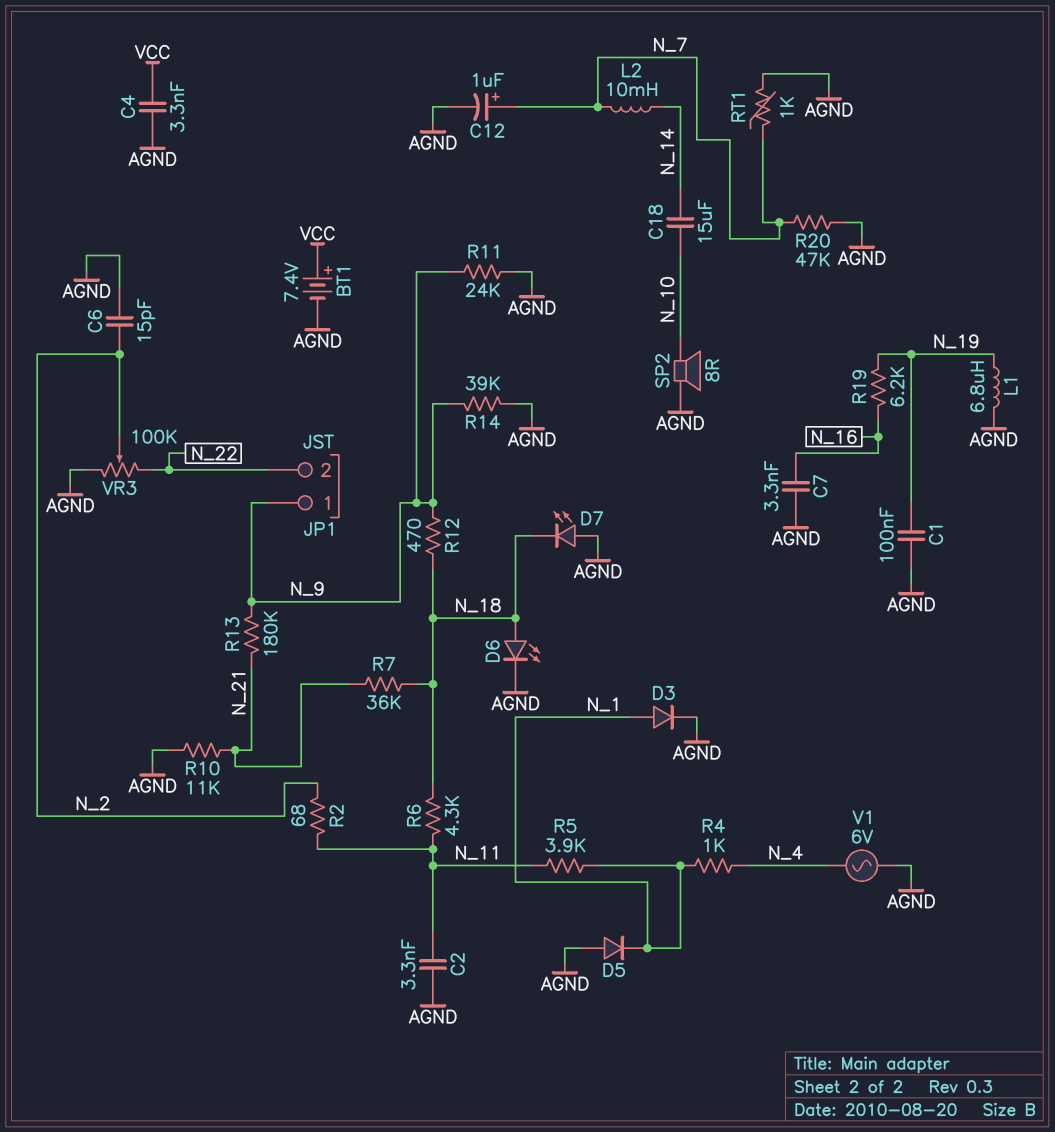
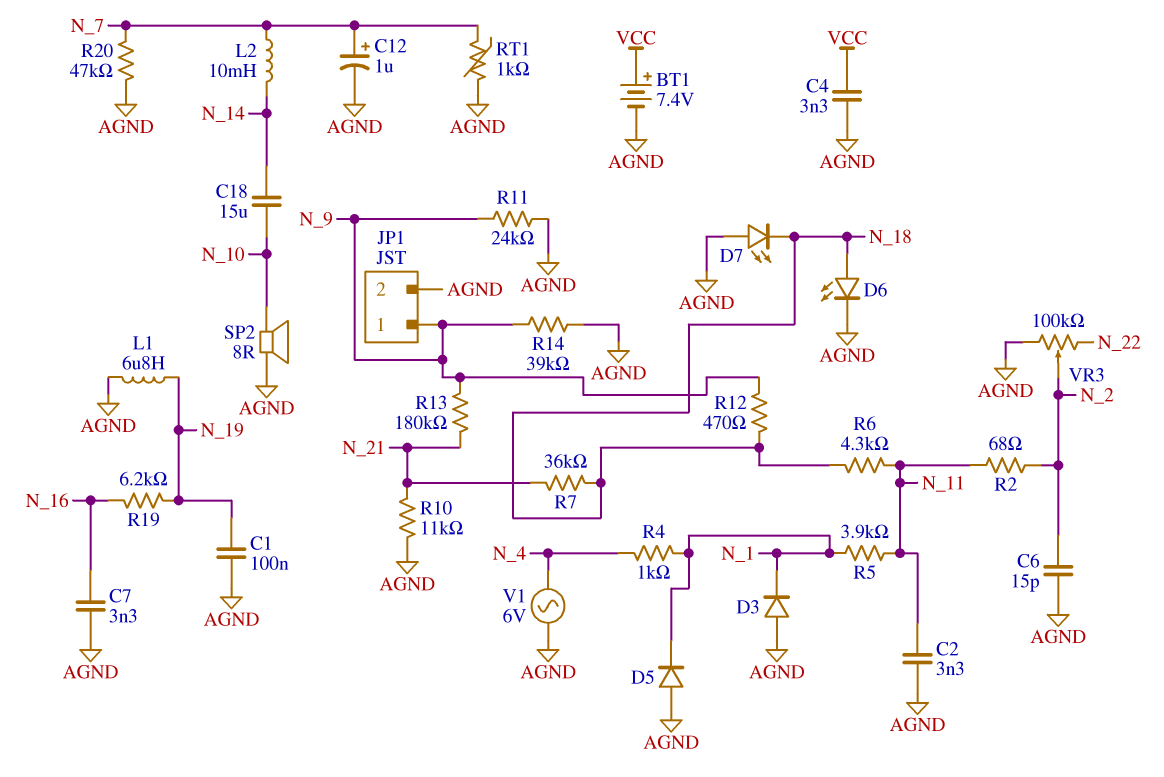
D3: diode (A N_1, K AGND) -> diode (A AGND, K N_1)
JP1 pin 2: N_22 -> AGND

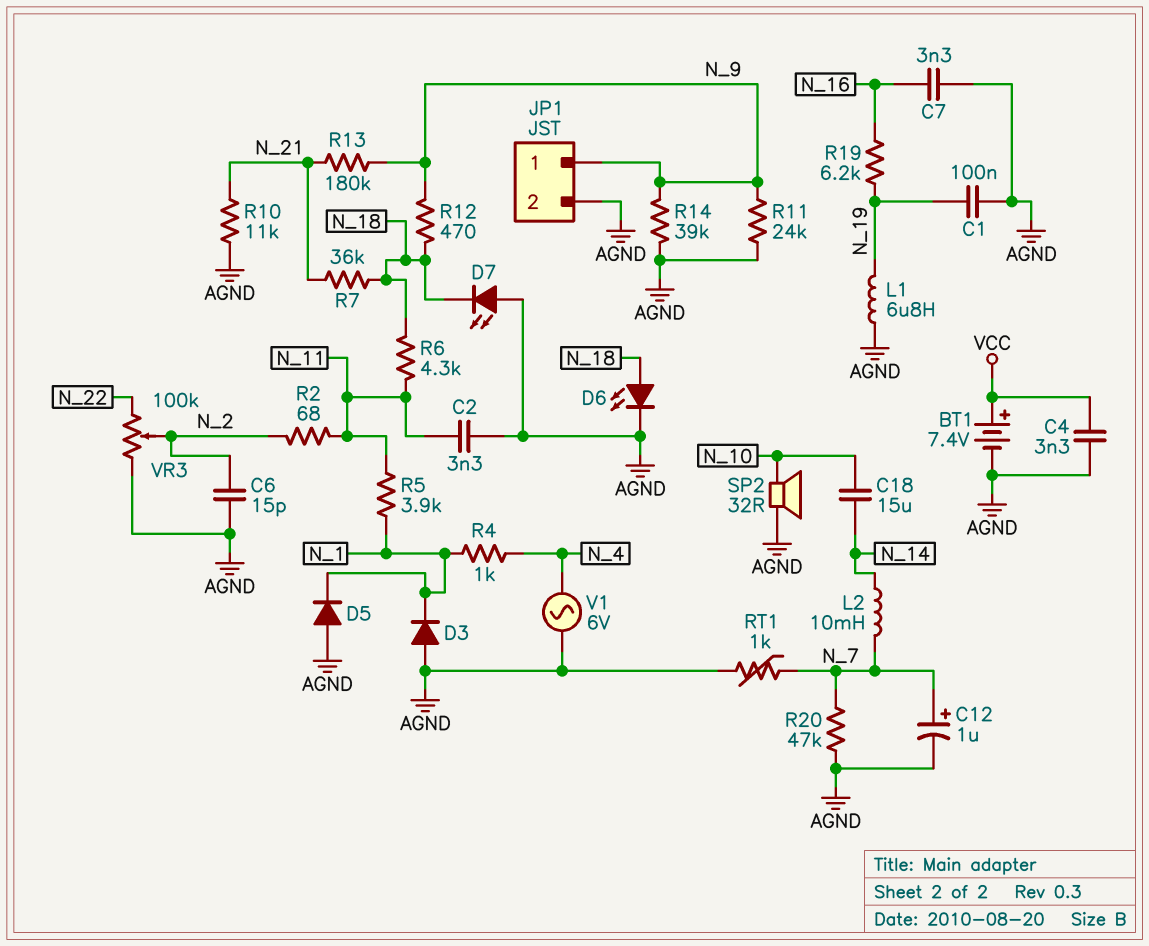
SP2: speaker 8R (AGND, N_10) -> speaker 32R (AGND, N_10)

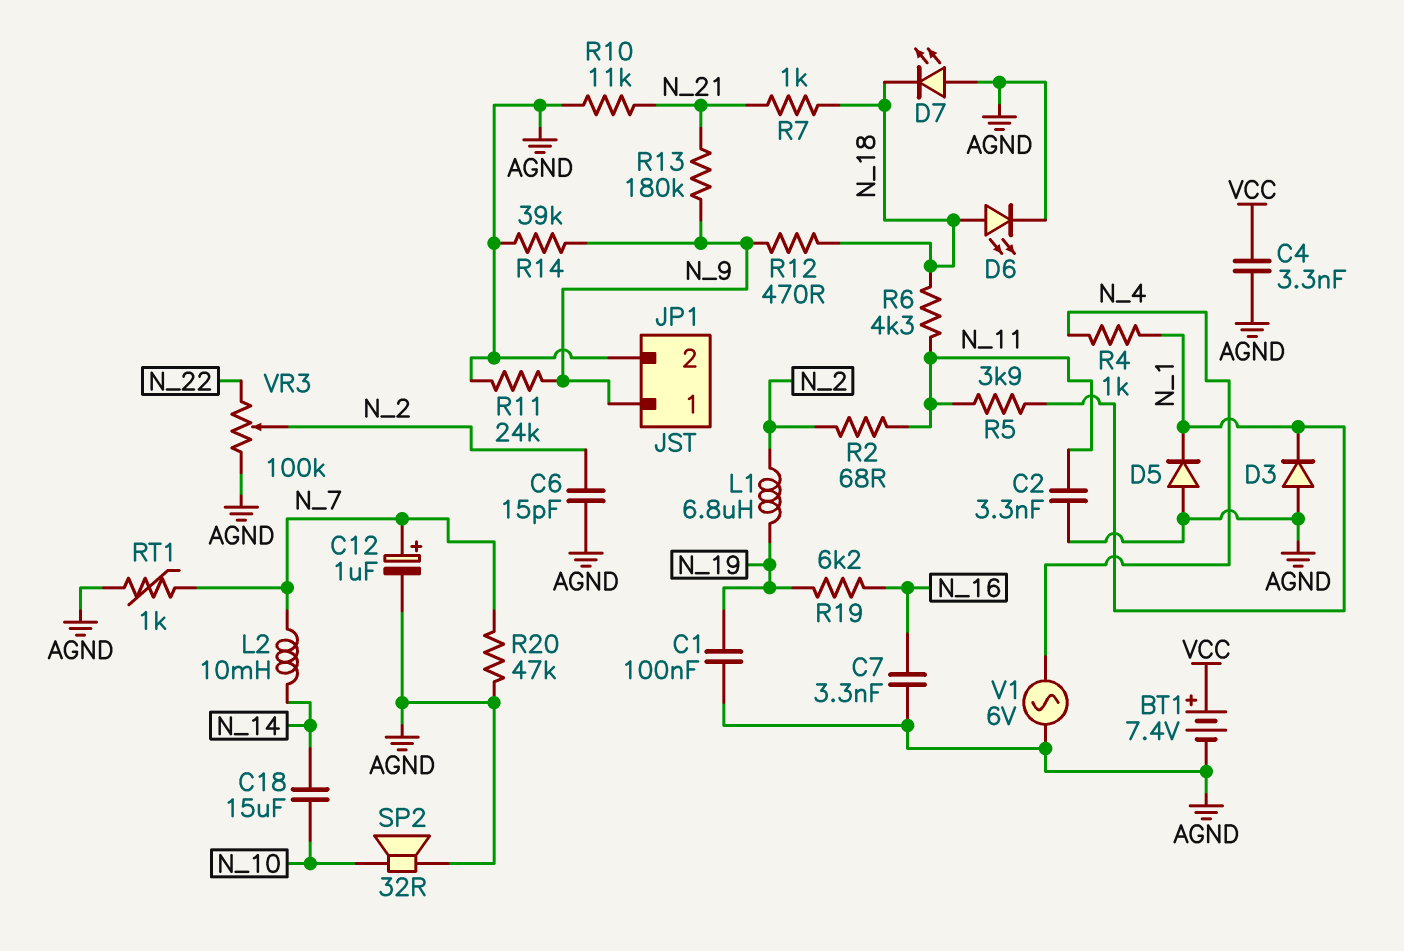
L1: 6.8uH (AGND, N_19) -> 6.8uH (N_2, N_19)
R7: 36k (N_18, N_21) -> 1k (N_18, N_21)

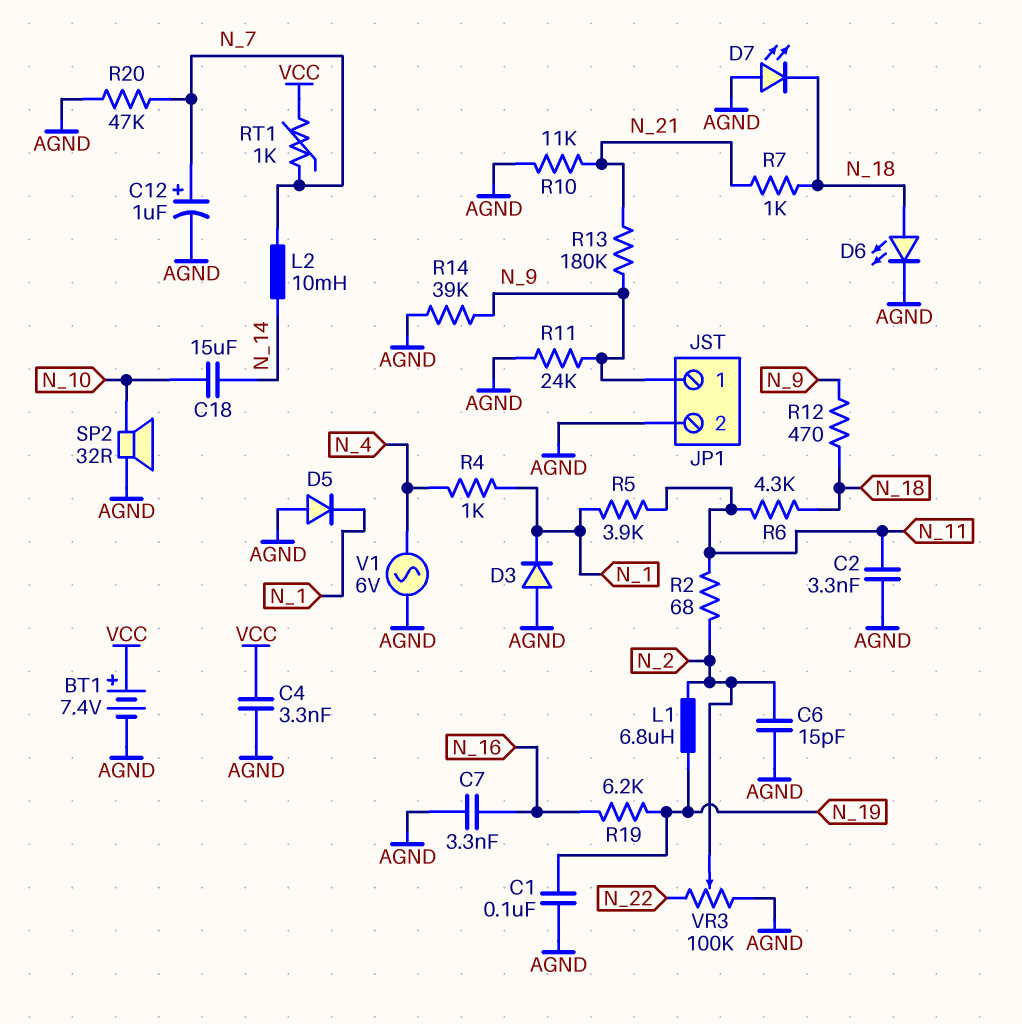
RT1: 1k (AGND, N_7) -> 1k (N_7, VCC)

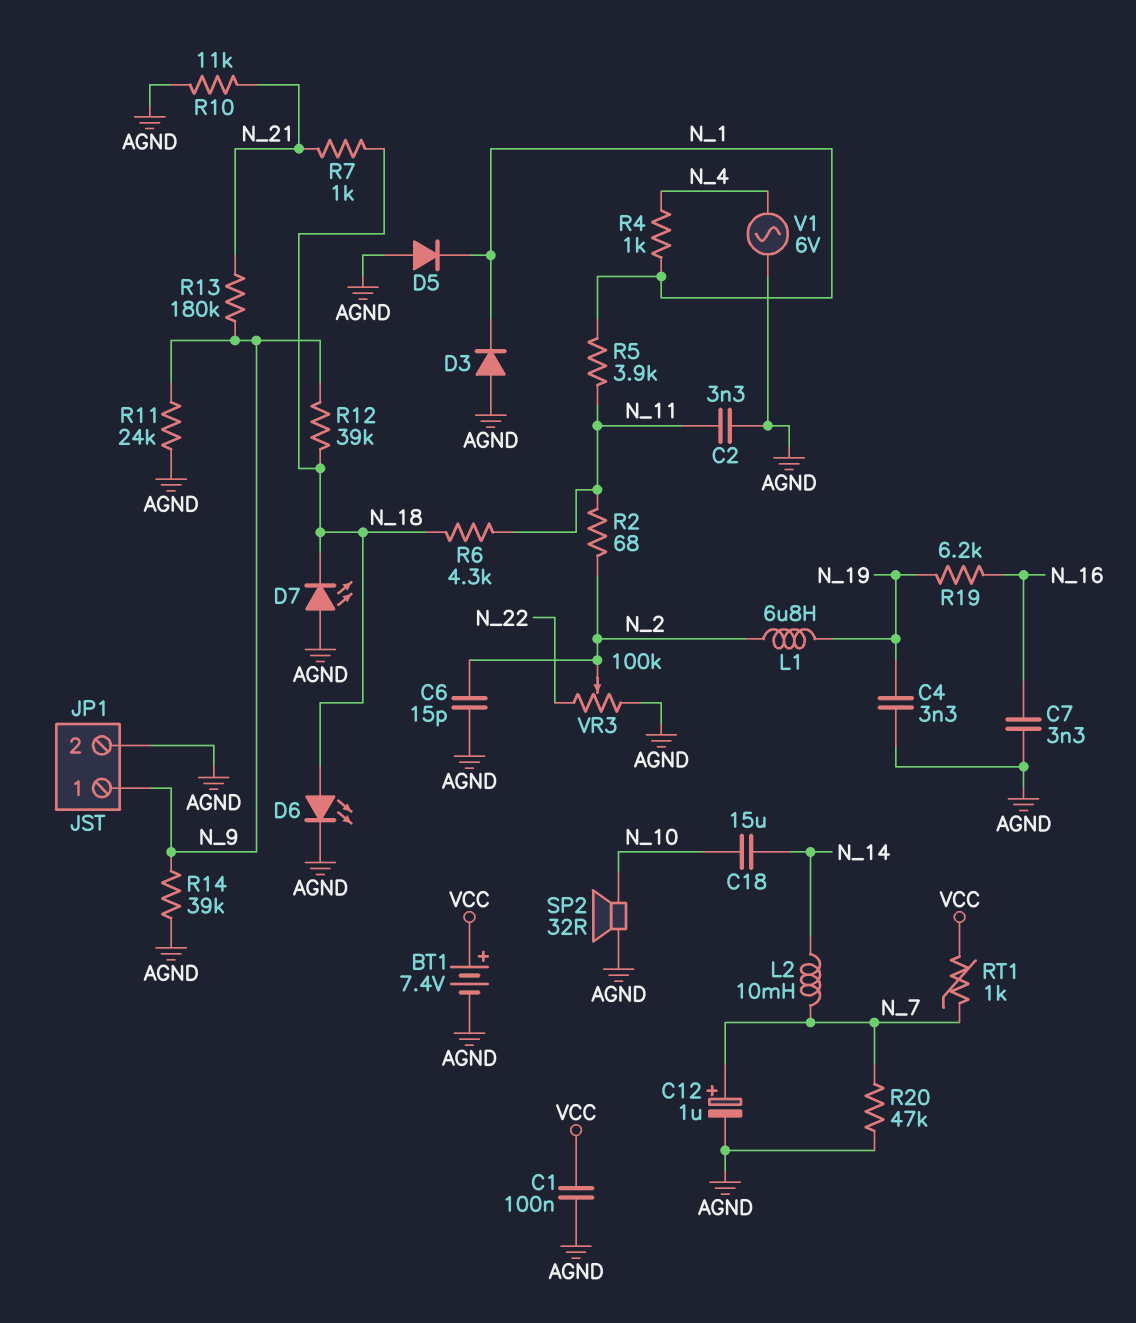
C1: 100nF (AGND, N_19) -> 100nF (AGND, VCC)
C4: 3.3nF (AGND, VCC) -> 3.3nF (AGND, N_19)
R12: 470 (N_9, N_18) -> 39k (N_9, N_18)

